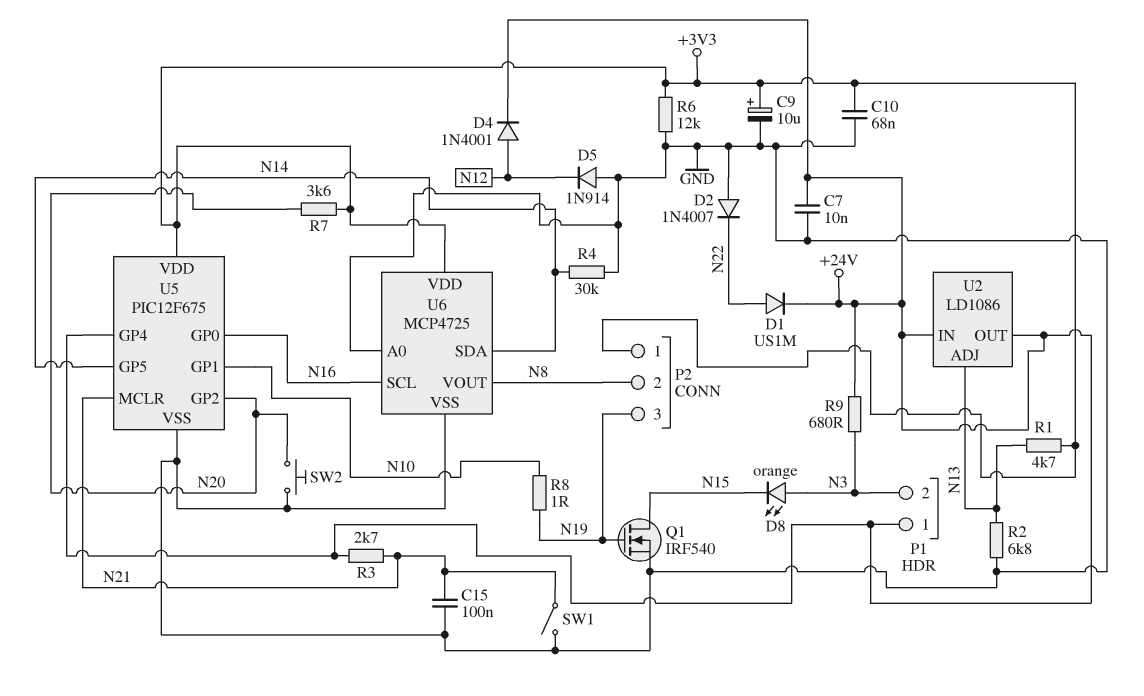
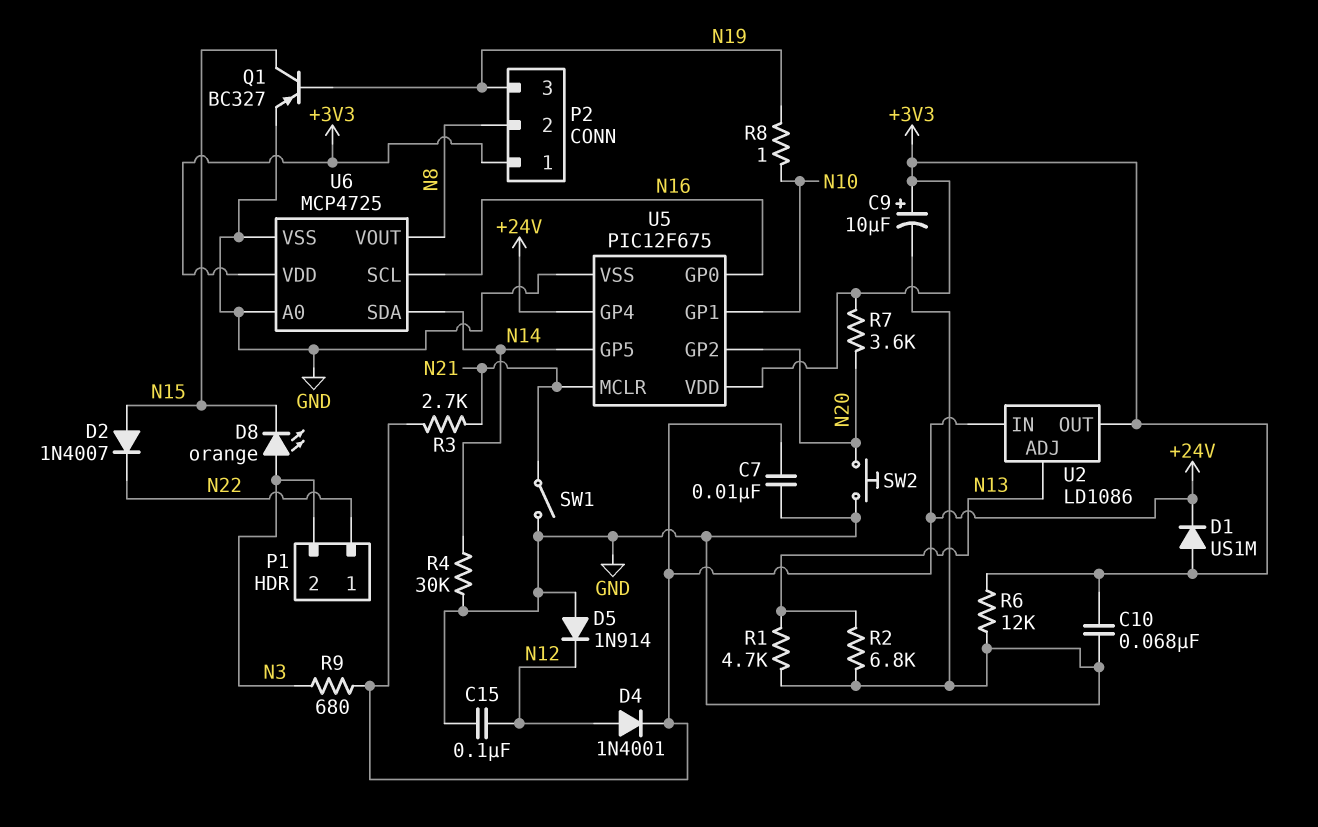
C15: 100nF (GND, N21) -> 100nF (GND, N12)
D1: diode US1M (A N22, K +24V) -> diode US1M (A +3V3, K +24V)
D2: diode 1N4007 (A GND, K N22) -> diode 1N4007 (A N15, K N22)
P1 pin 1: +24V -> N22
Q1: NMOS IRF540 (G N19, D N15, S GND) -> PNP BC327 (B N19, C N15, E GND)
R1: 4.7k (+3V3, N13) -> 4.7k (GND, N13)
U2 pin OUT: +24V -> +3V3

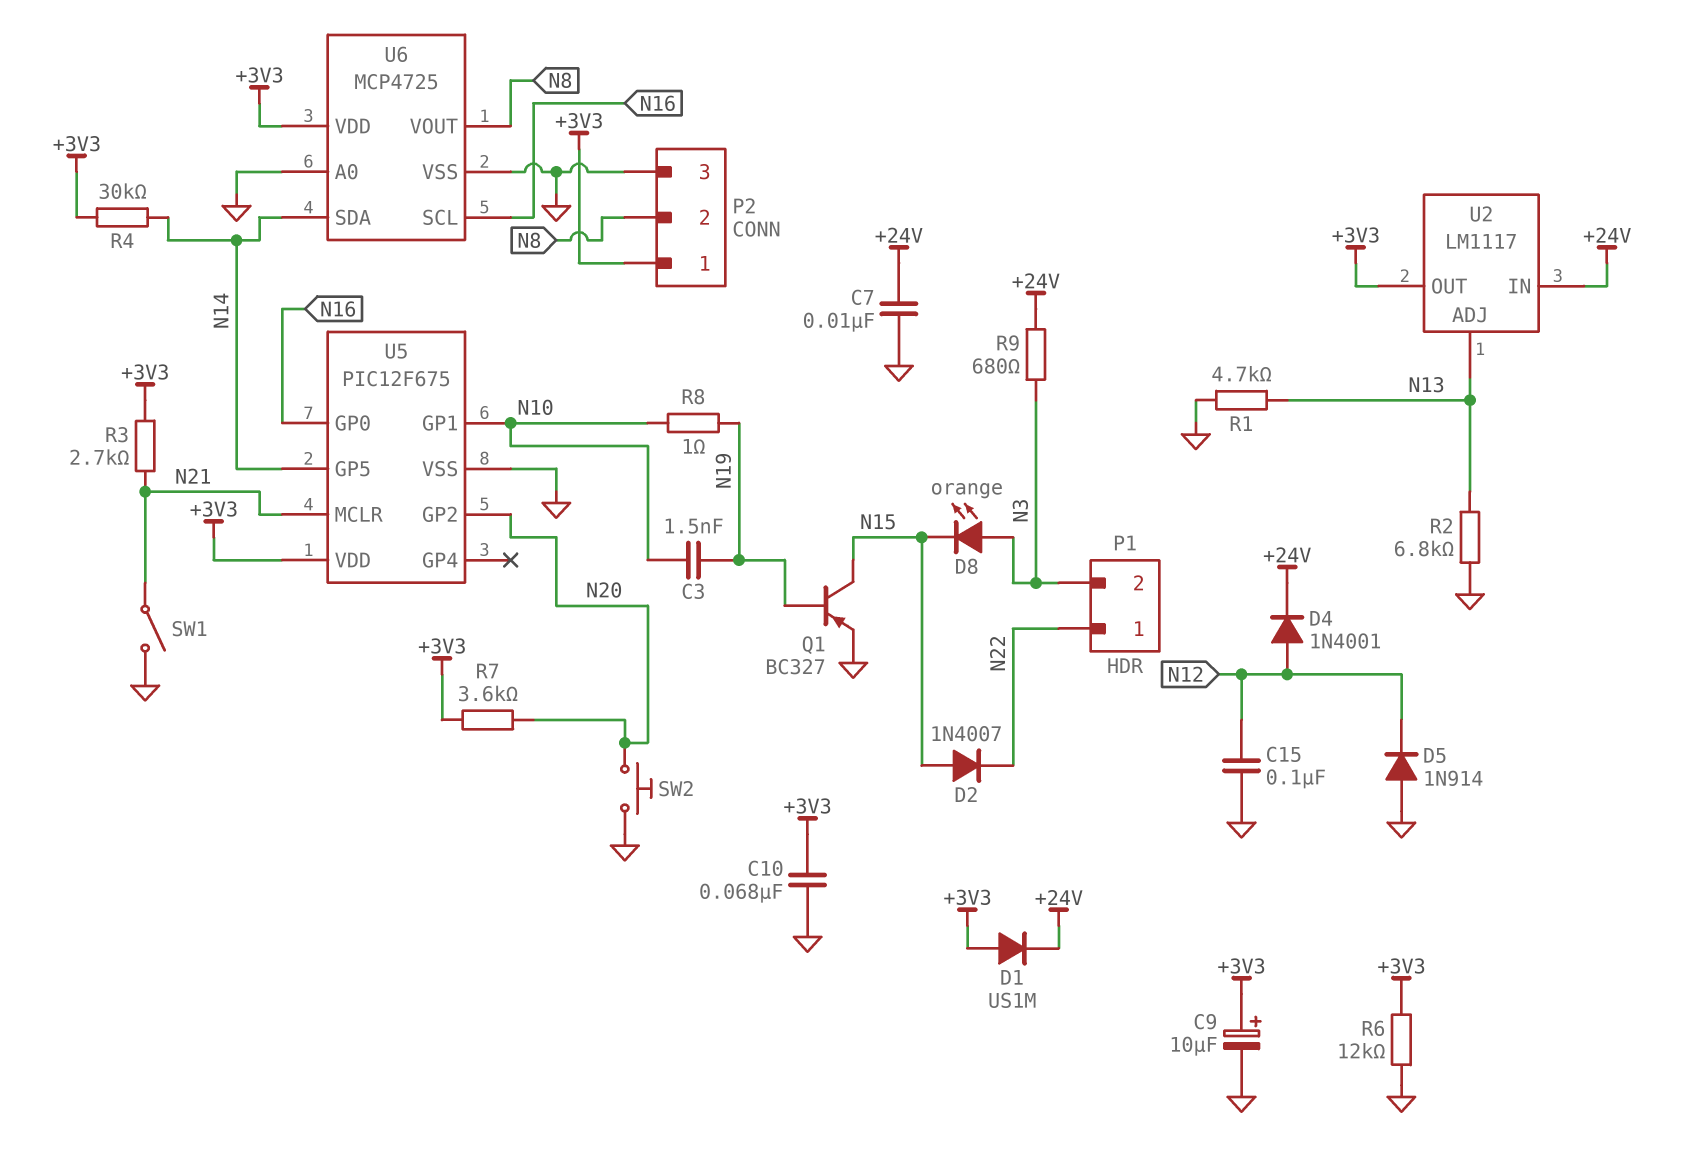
C3: none -> 1.5nF (N10, N19)
P2 pin 3: N19 -> GND
R3: 2.7k (+24V, N21) -> 2.7k (+3V3, N21)
R4: 30k (GND, N14) -> 30k (+3V3, N14)
U2: LD1086 -> LM1117
U5 pin GP4: +24V -> none

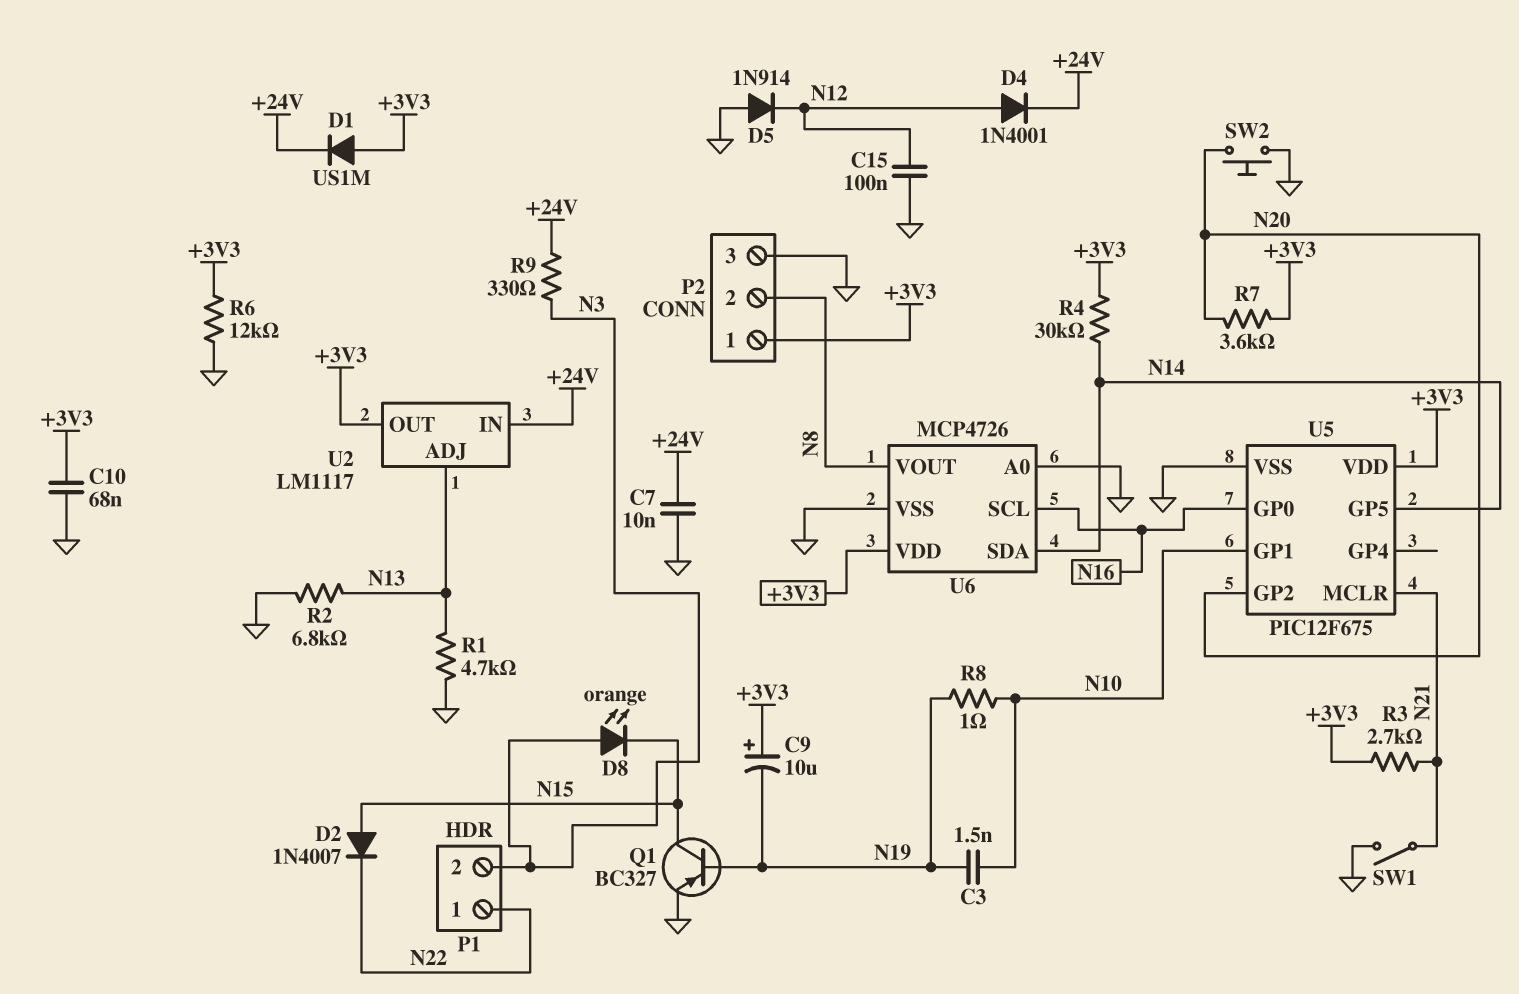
C9: 10uF (plus +3V3, minus GND) -> 10uF (plus +3V3, minus N19)
R9: 680 (+24V, N3) -> 330 (+24V, N3)
U6: MCP4725 -> MCP4726

